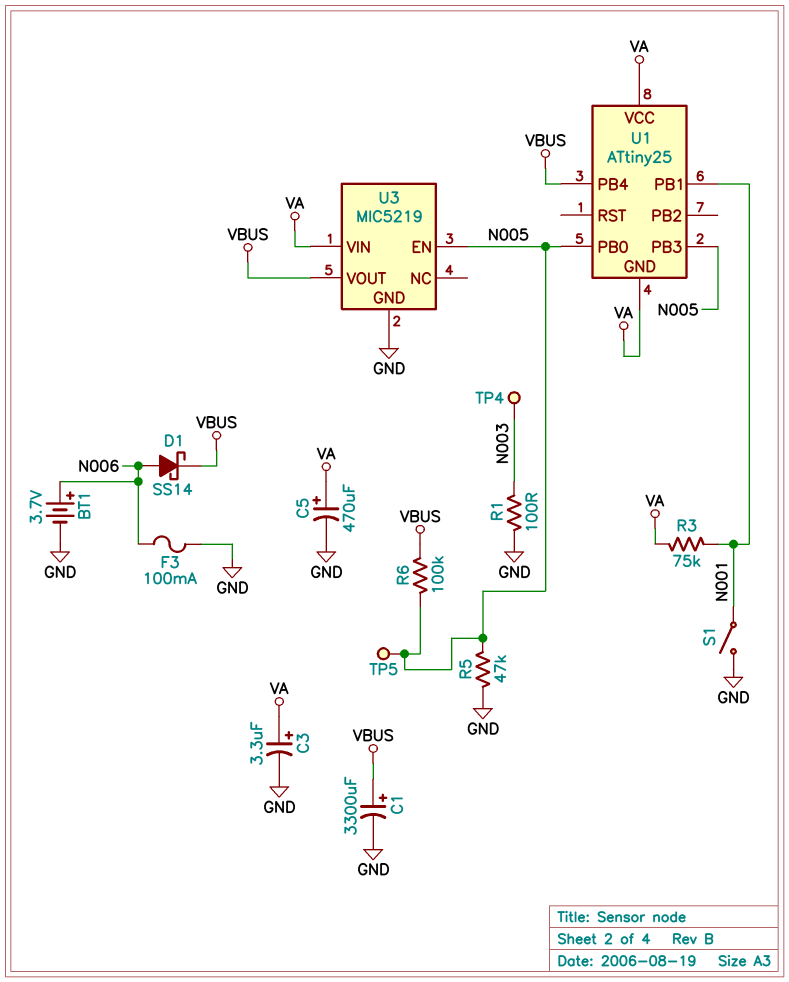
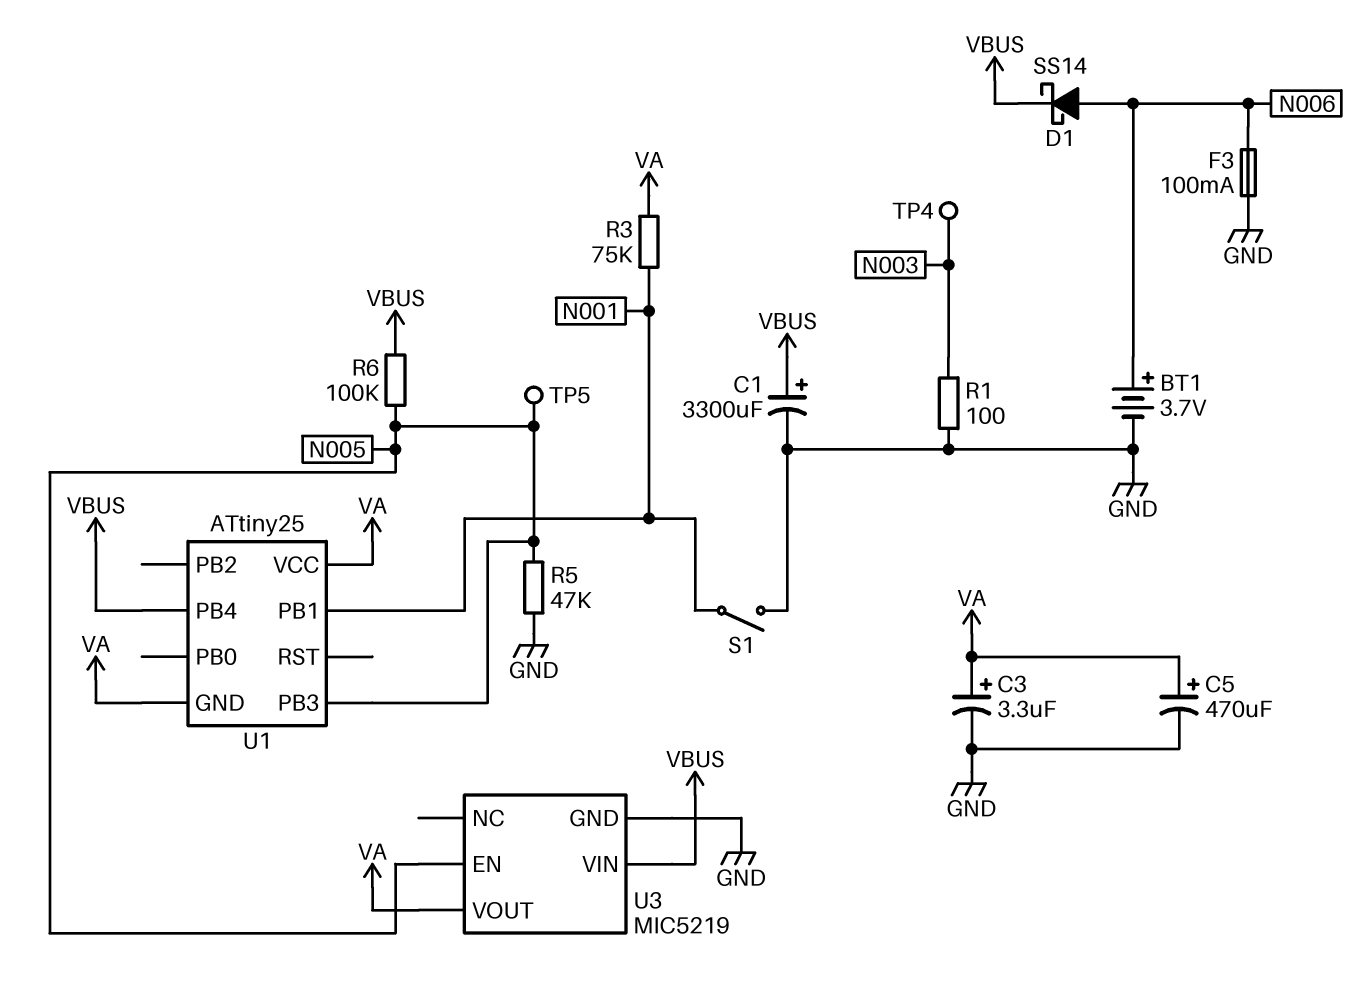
U1 pin PB0: N005 -> none
U3 pin VIN: VA -> VBUS
U3 pin VOUT: VBUS -> VA

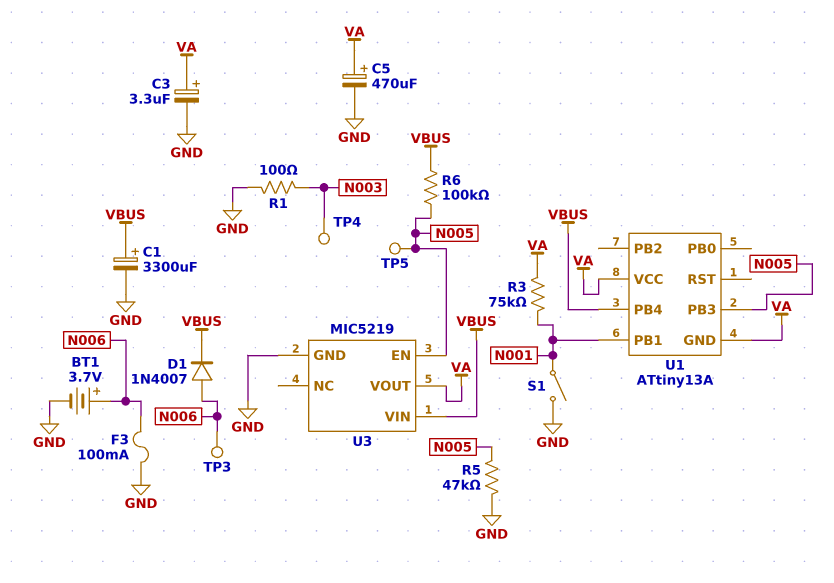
D1: schottky SS14 (A N006, K VBUS) -> diode 1N4007 (A N006, K VBUS)
TP3: none -> test point (N006)
U1: ATtiny25 -> ATtiny13A

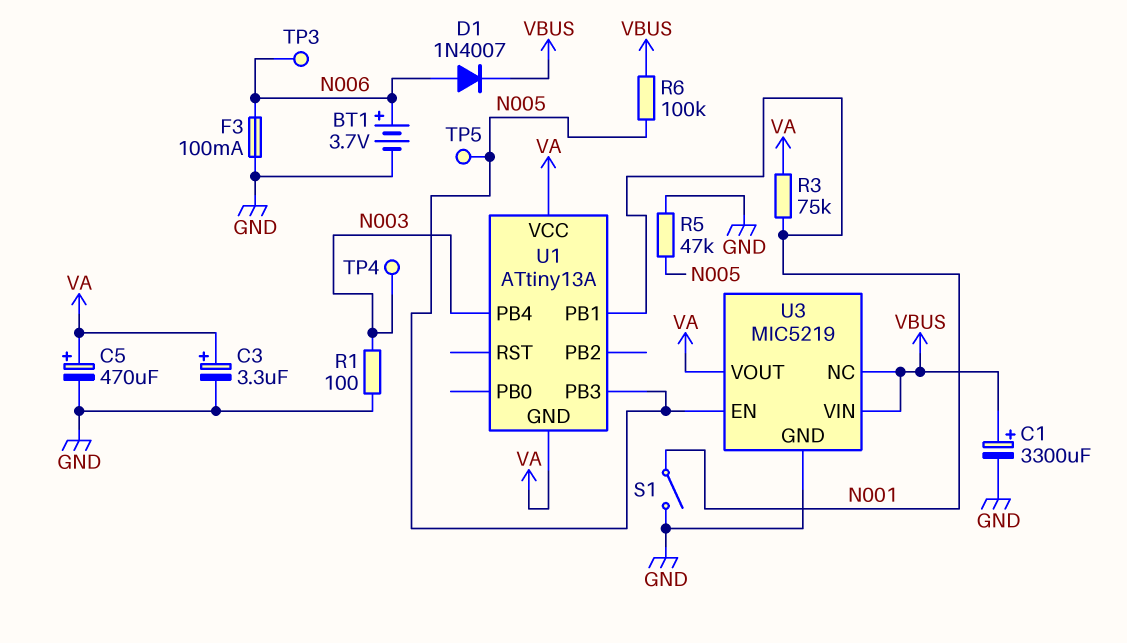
U1 pin PB4: VBUS -> N003
U3 pin NC: none -> VBUS

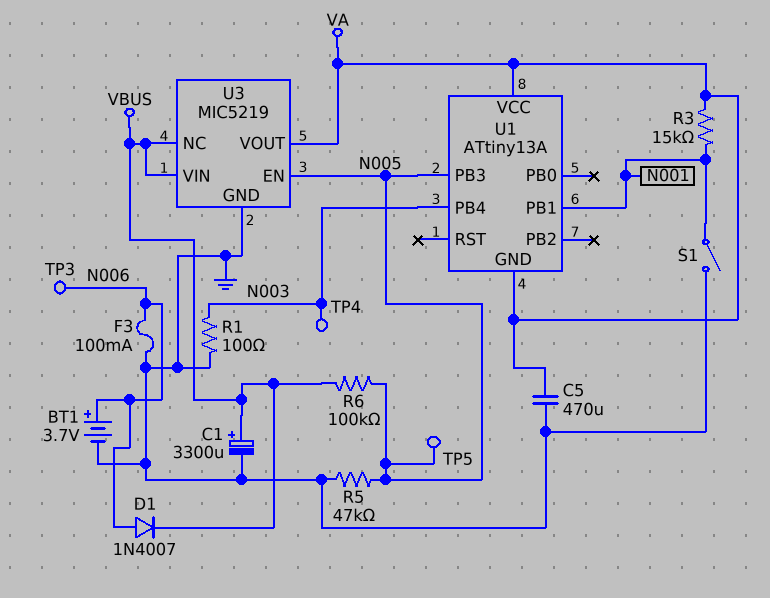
C3: 3.3uF (plus VA, minus GND) -> none
C5: 470uF (plus VA, minus GND) -> 470uF (GND, VA)
R3: 75k (N001, VA) -> 15k (N001, VA)

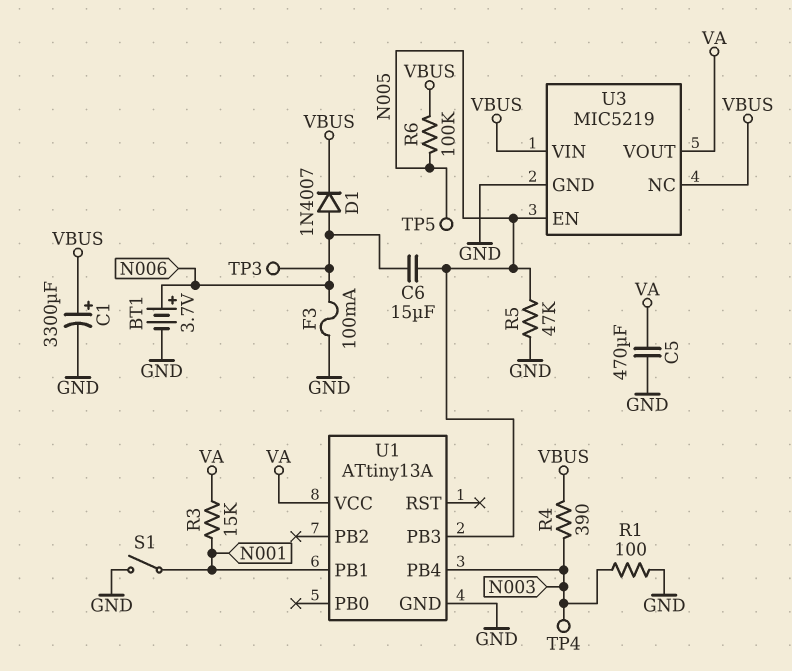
C6: none -> 15uF (N005, N006)
R4: none -> 390 (N003, VBUS)
U1 pin GND: VA -> GND

